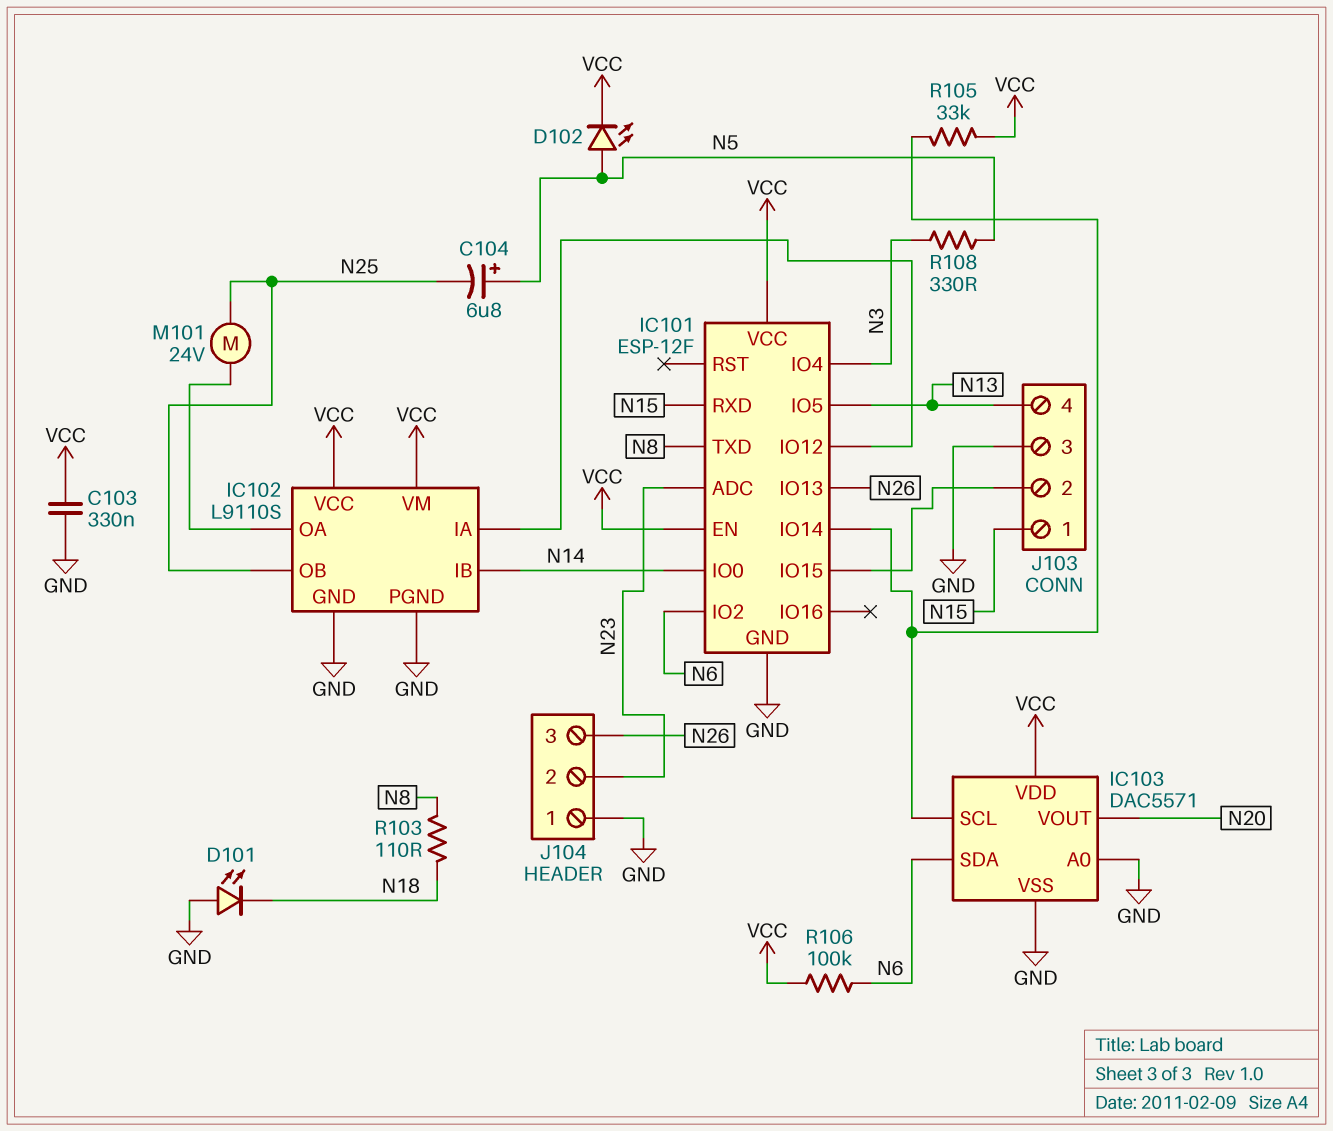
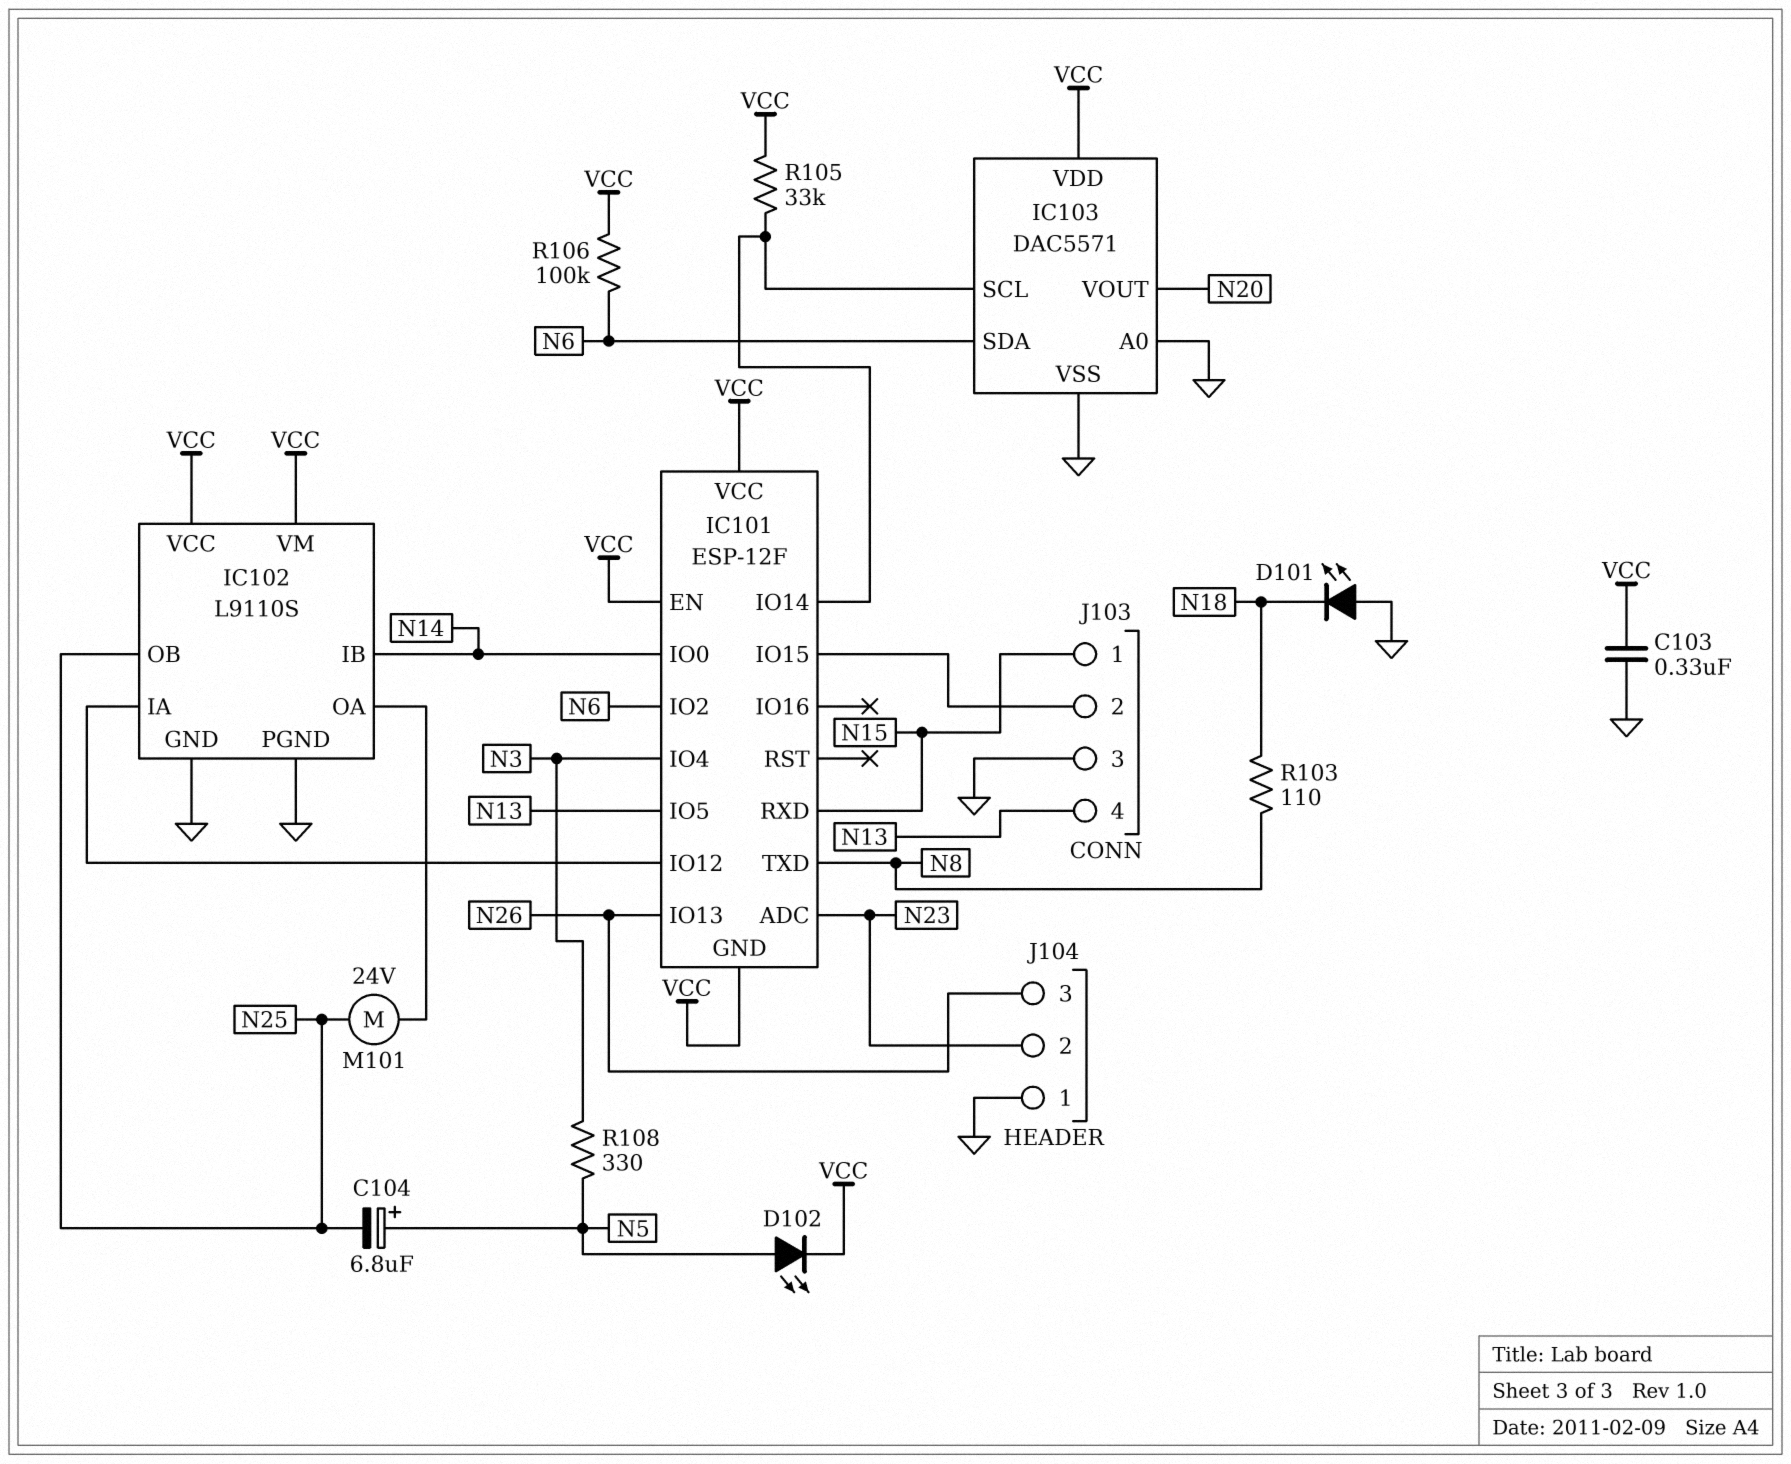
IC101 pin GND: GND -> VCC

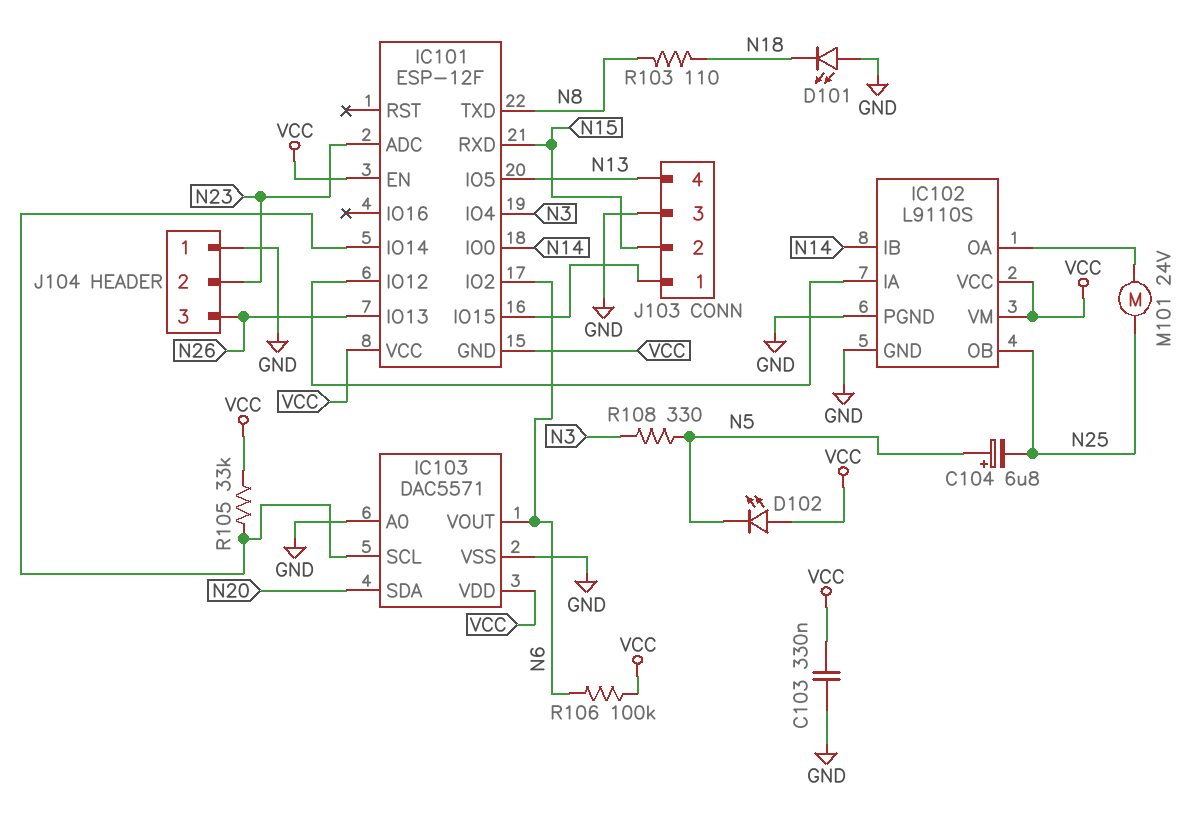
D102: LED (A N5, K VCC) -> LED (A VCC, K N5)
IC103 pin SDA: N6 -> N20
IC103 pin VOUT: N20 -> N6
J103 pin 1: N15 -> IC101/IO15
J103 pin 2: IC101/IO15 -> N15

